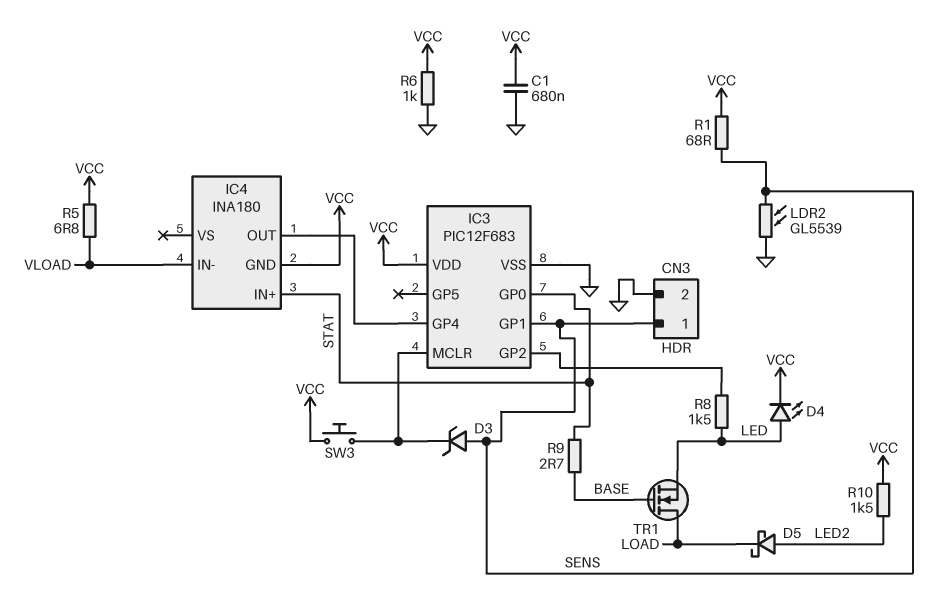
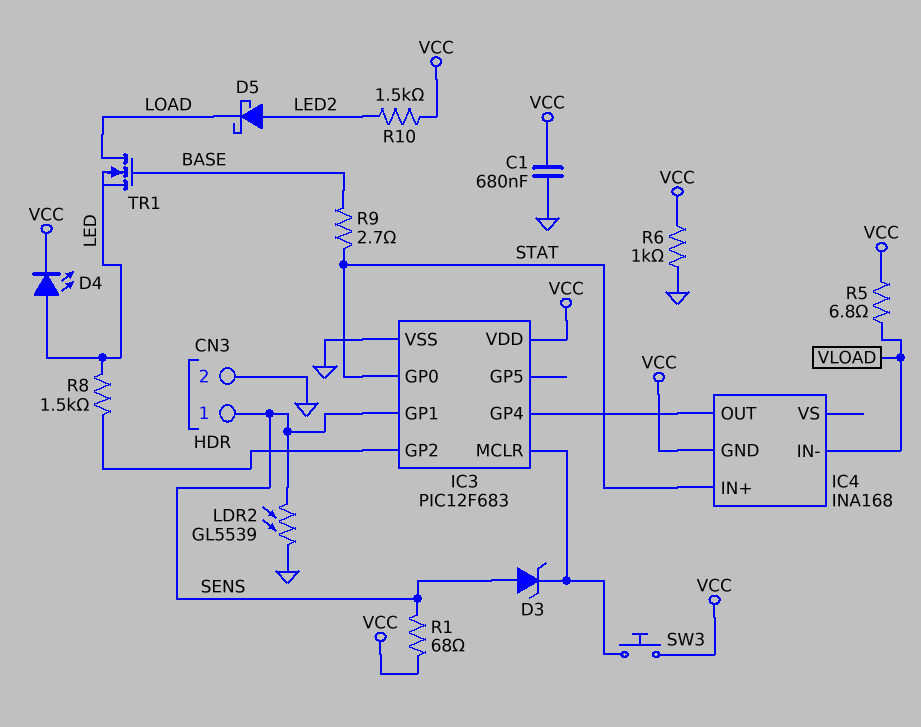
IC4: INA180 -> INA168

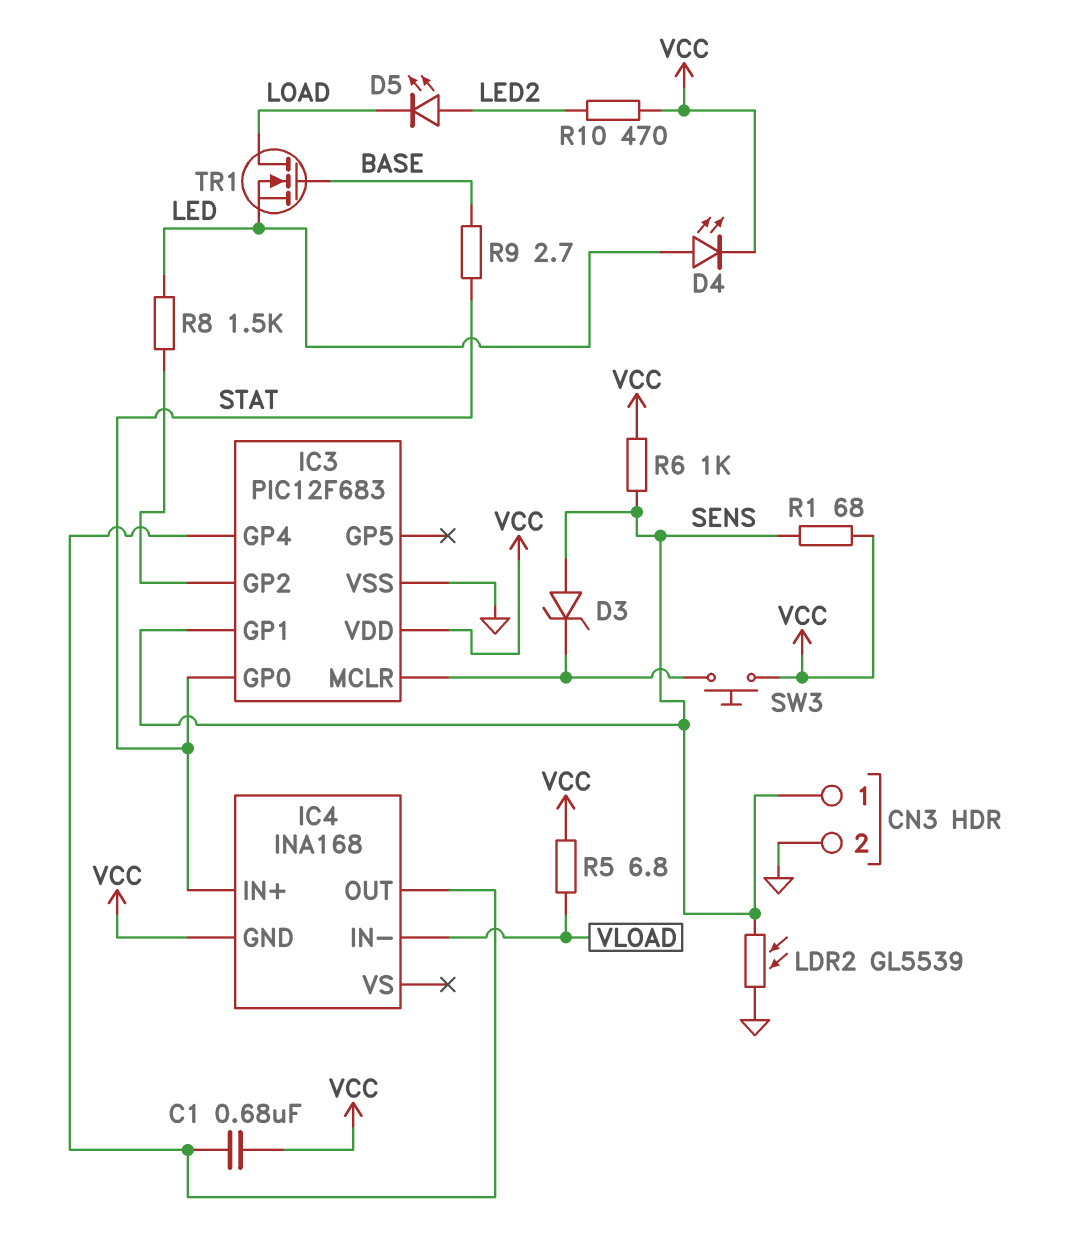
C1: 680nF (GND, VCC) -> 680nF (IC3/GP4, VCC)
D5: schottky (A LED2, K LOAD) -> LED (A LED2, K LOAD)
R6: 1k (GND, VCC) -> 1k (SENS, VCC)
R10: 1.5k (LED2, VCC) -> 470 (LED2, VCC)

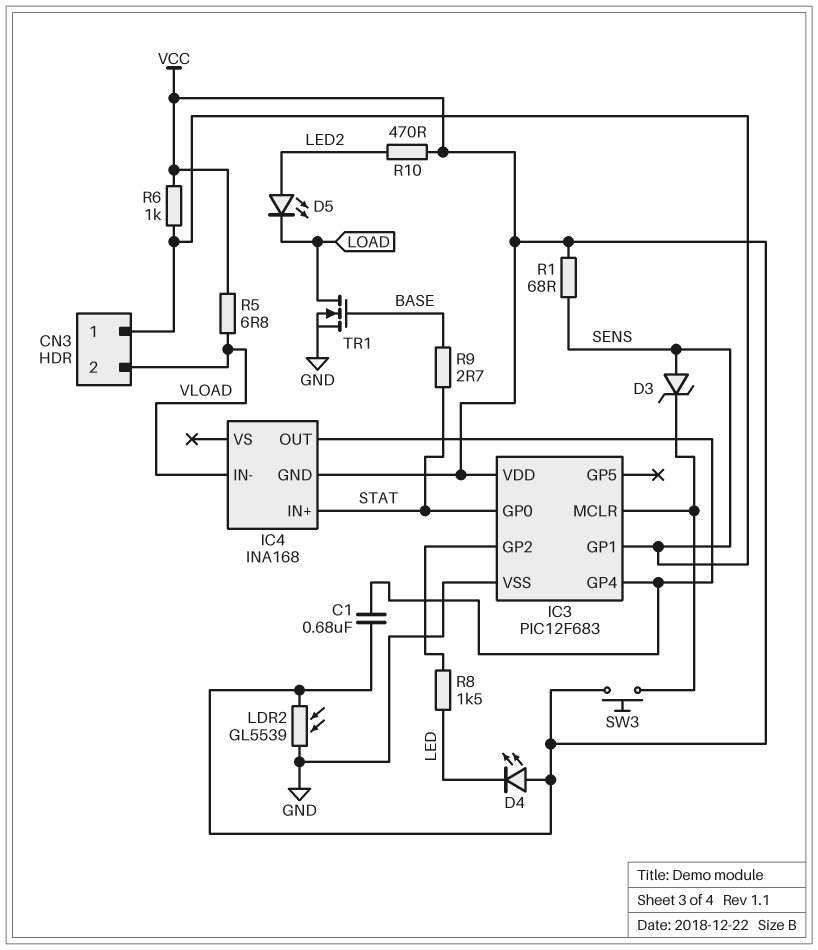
CN3 pin 2: GND -> VLOAD
D4: LED (A LED, K VCC) -> LED (A VCC, K LED)
LDR2: GL5539 (GND, SENS) -> GL5539 (GND, VCC)
TR1: NMOS (G BASE, D LOAD, S LED) -> NMOS (G BASE, D LOAD, S GND)

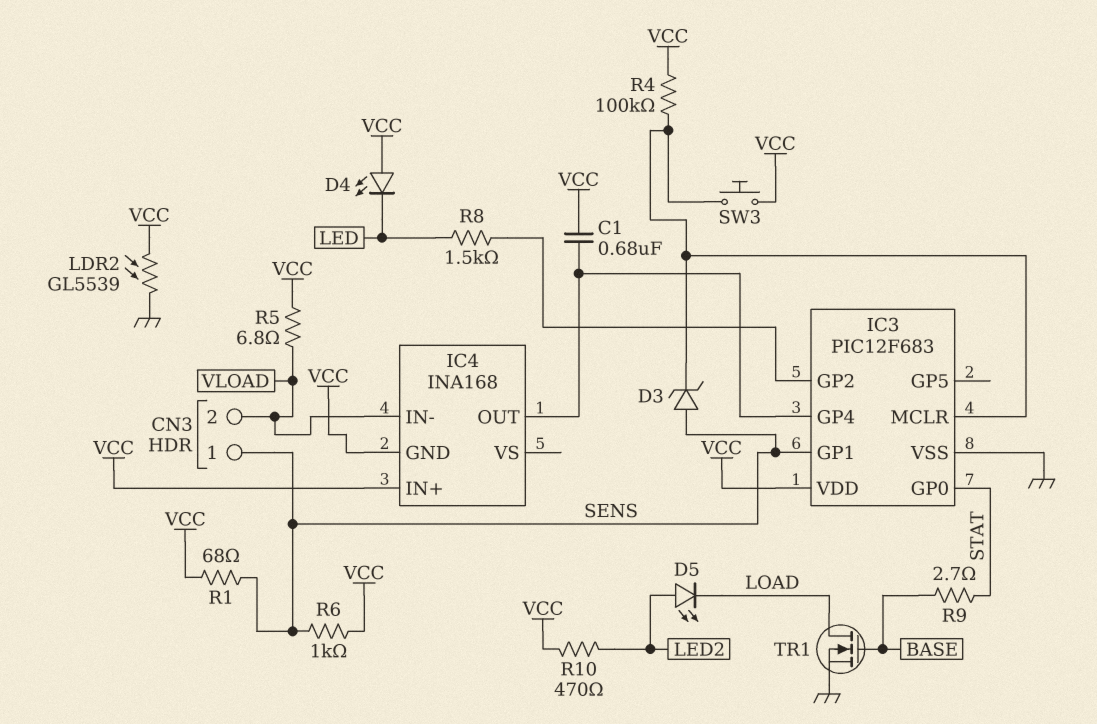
IC4 pin IN+: STAT -> VCC
R4: none -> 100k (IC3/MCLR, VCC)

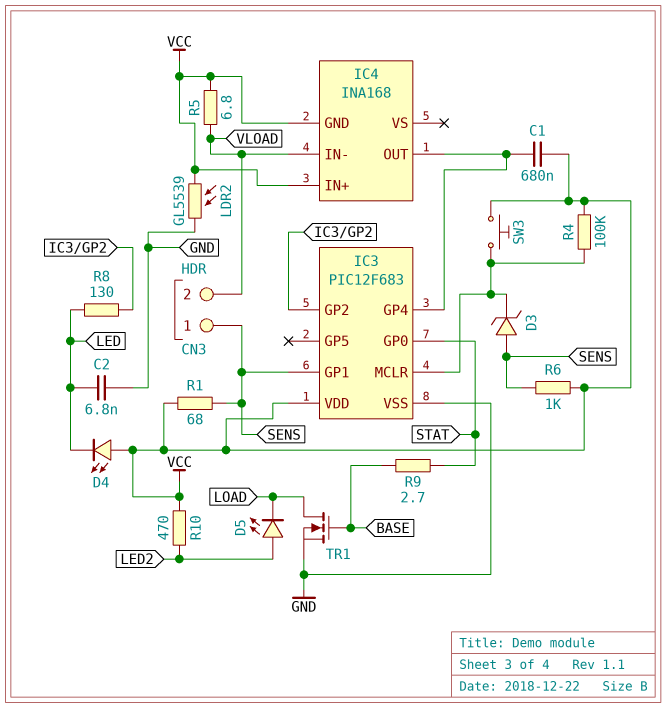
C2: none -> 6.8nF (GND, LED)
R8: 1.5k (IC3/GP2, LED) -> 130 (IC3/GP2, LED)

